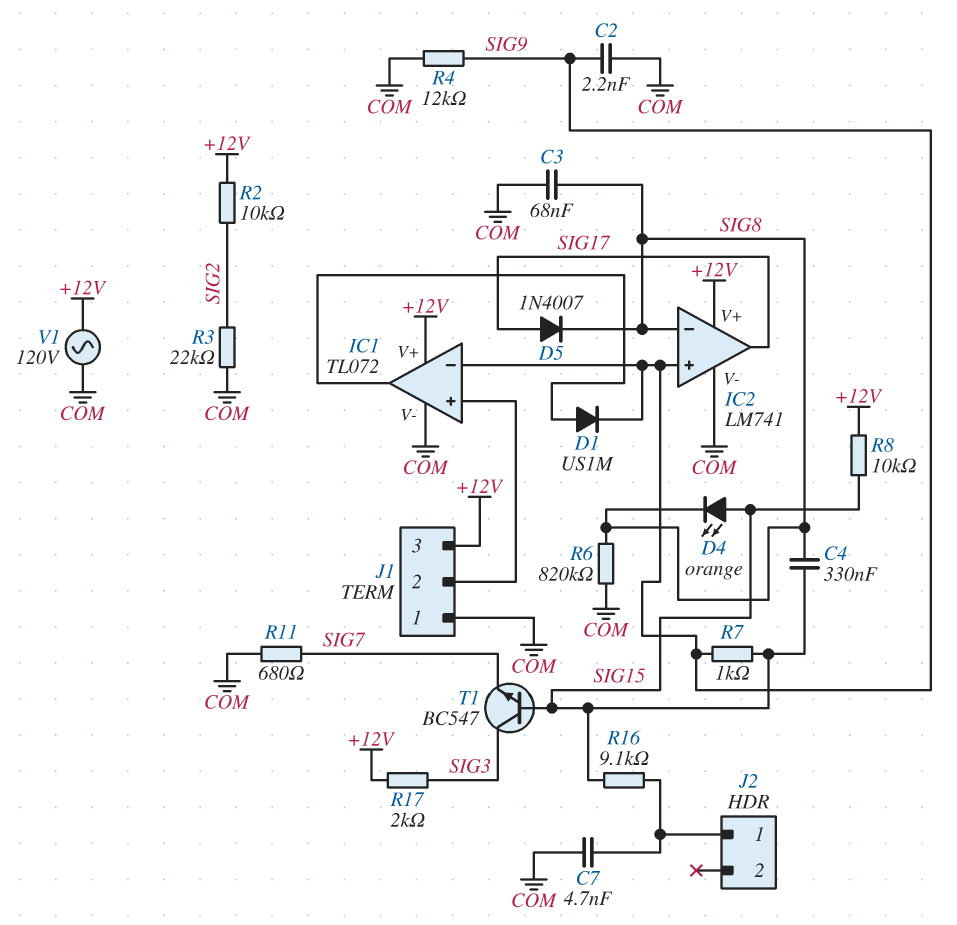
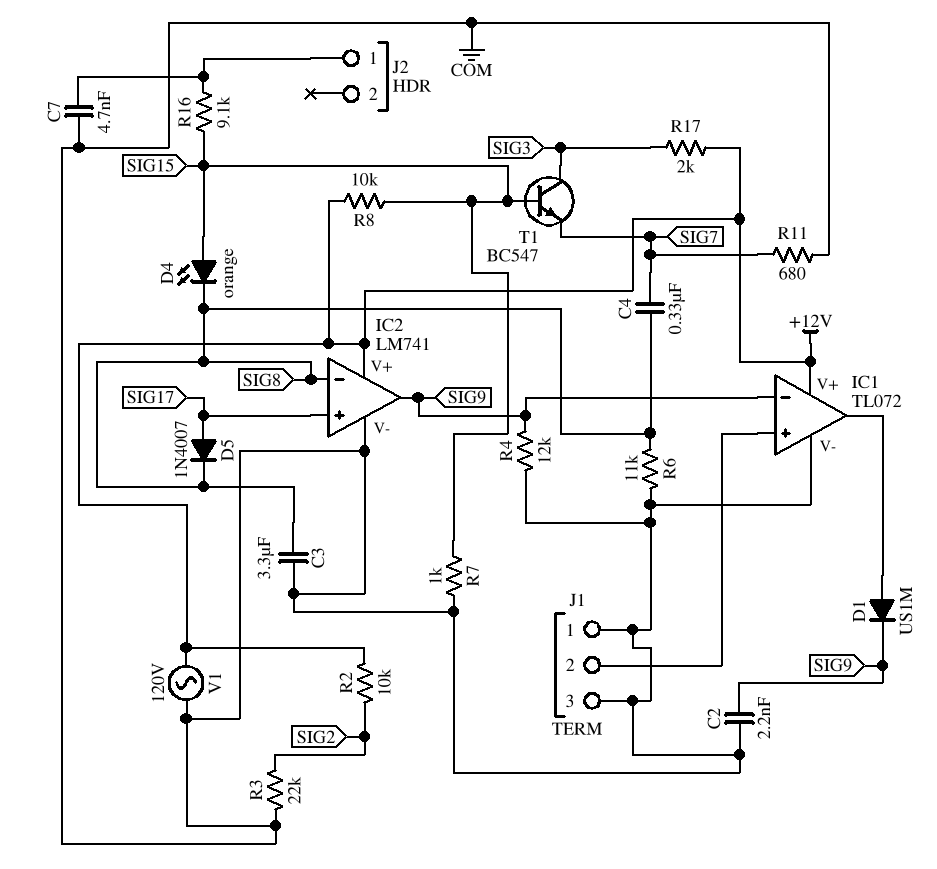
C3: 68nF (COM, SIG8) -> 3.3uF (COM, SIG8)
C4: 330nF (SIG8, SIG15) -> 330nF (SIG7, SIG8)
IC2 pin in+: SIG9 -> SIG17
IC2 pin out: SIG17 -> SIG9
J1 pin 3: +12V -> COM
R6: 820k (COM, SIG8) -> 11k (COM, SIG8)
R7: 1k (SIG9, SIG15) -> 1k (COM, SIG15)

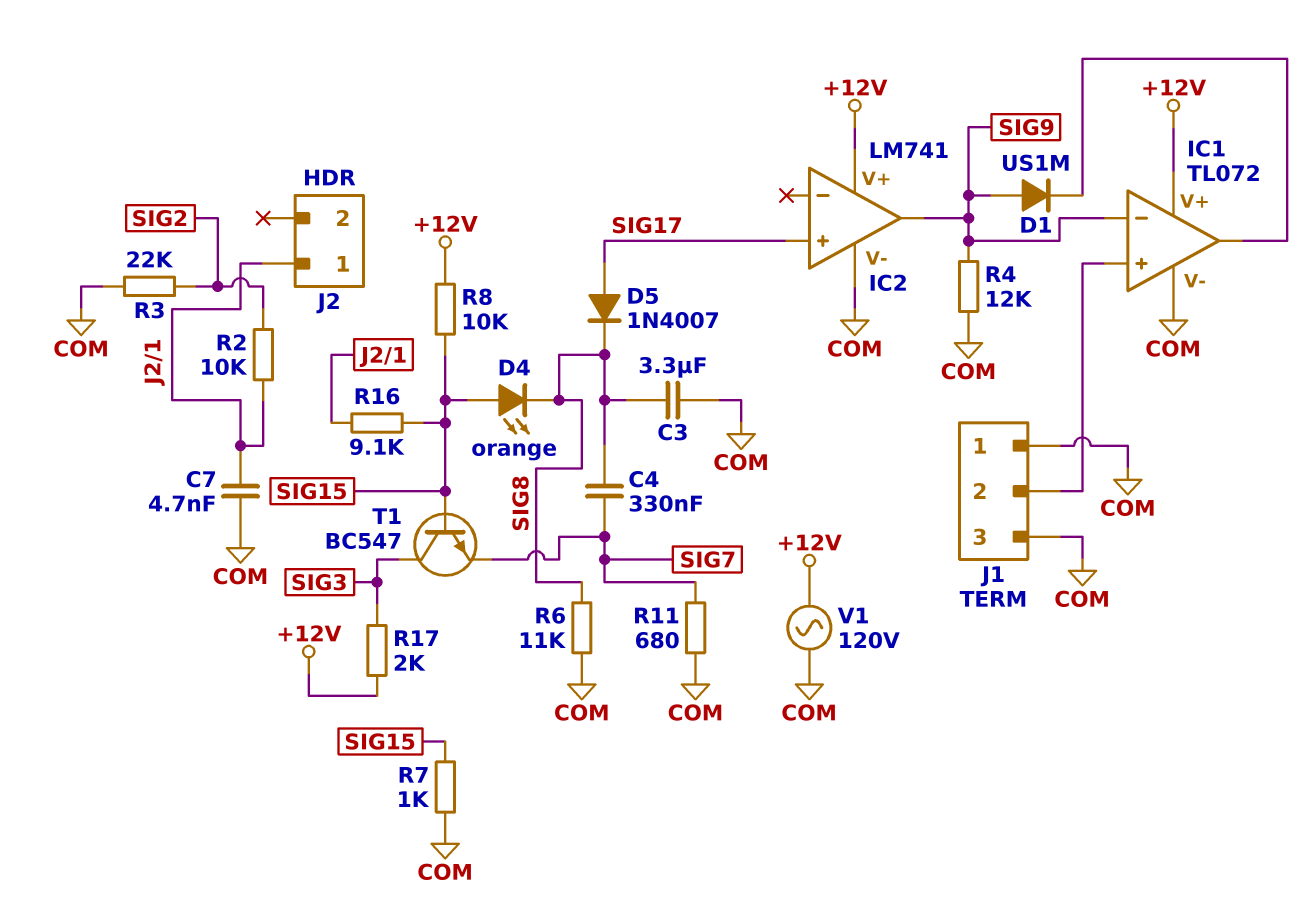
C2: 2.2nF (COM, SIG9) -> none
D1: diode US1M (A IC1/out, K SIG9) -> diode US1M (A SIG9, K IC1/out)
IC2 pin in-: SIG8 -> none
R2: 10k (+12V, SIG2) -> 10k (J2/1, SIG2)

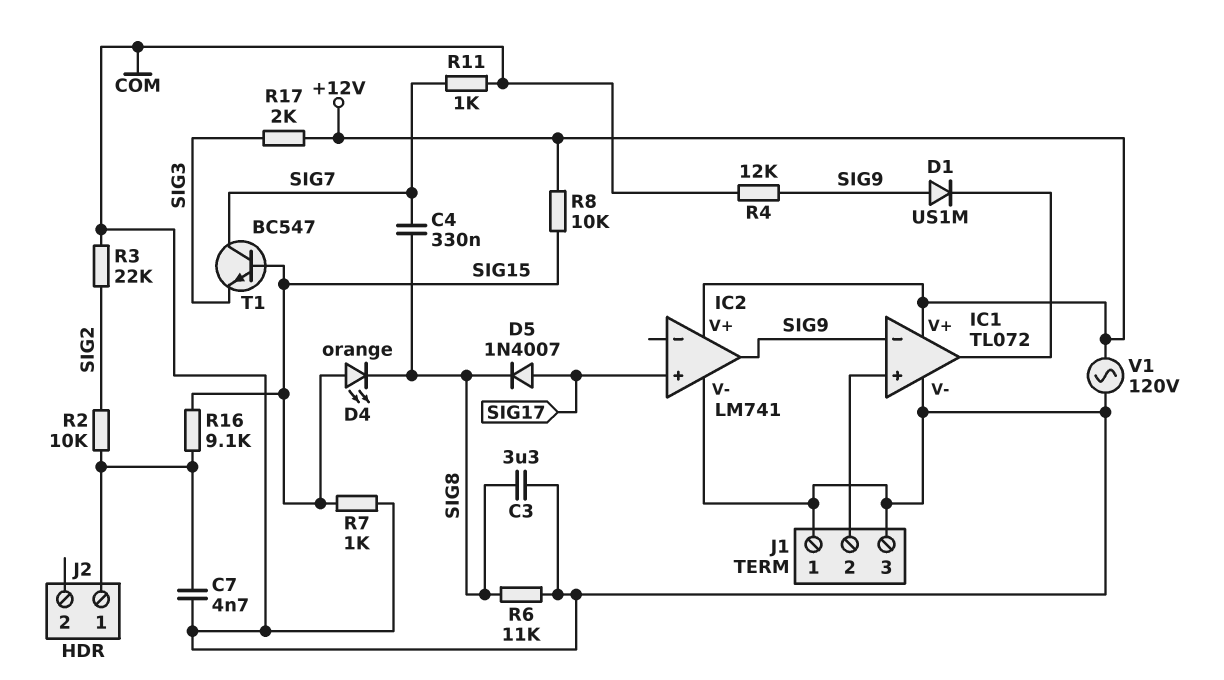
R11: 680 (COM, SIG7) -> 1k (COM, SIG7)
T1: NPN BC547 (B SIG15, C SIG3, E SIG7) -> NPN BC547 (B SIG15, C SIG7, E SIG3)

